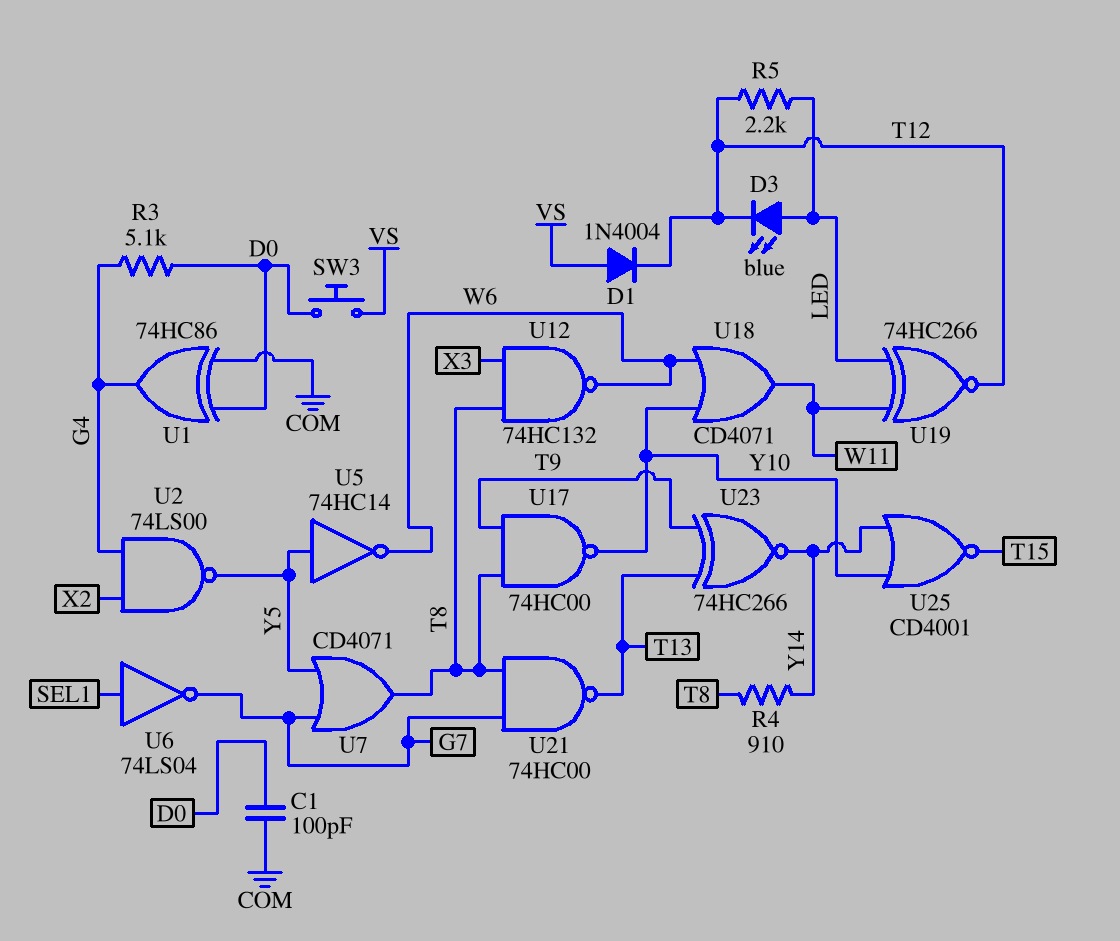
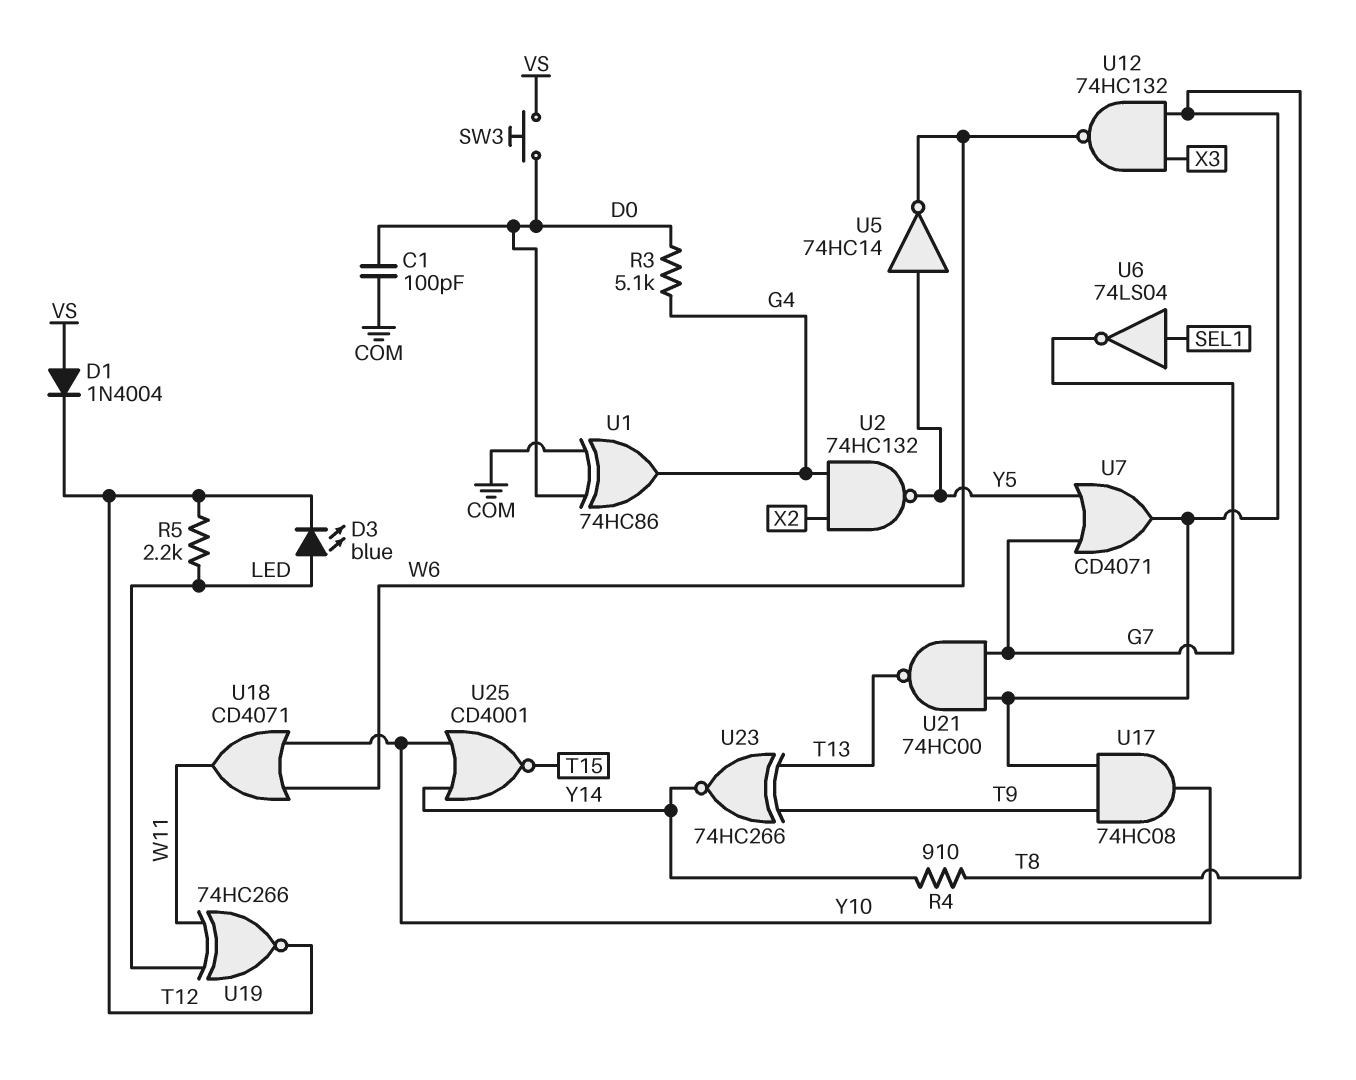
U2: NAND 74LS00 (in G4, in X2, out Y5) -> NAND 74HC132 (in G4, in X2, out Y5)
U17: NAND 74HC00 (in T8, in T9, out Y10) -> AND 74HC08 (in T8, in T9, out Y10)

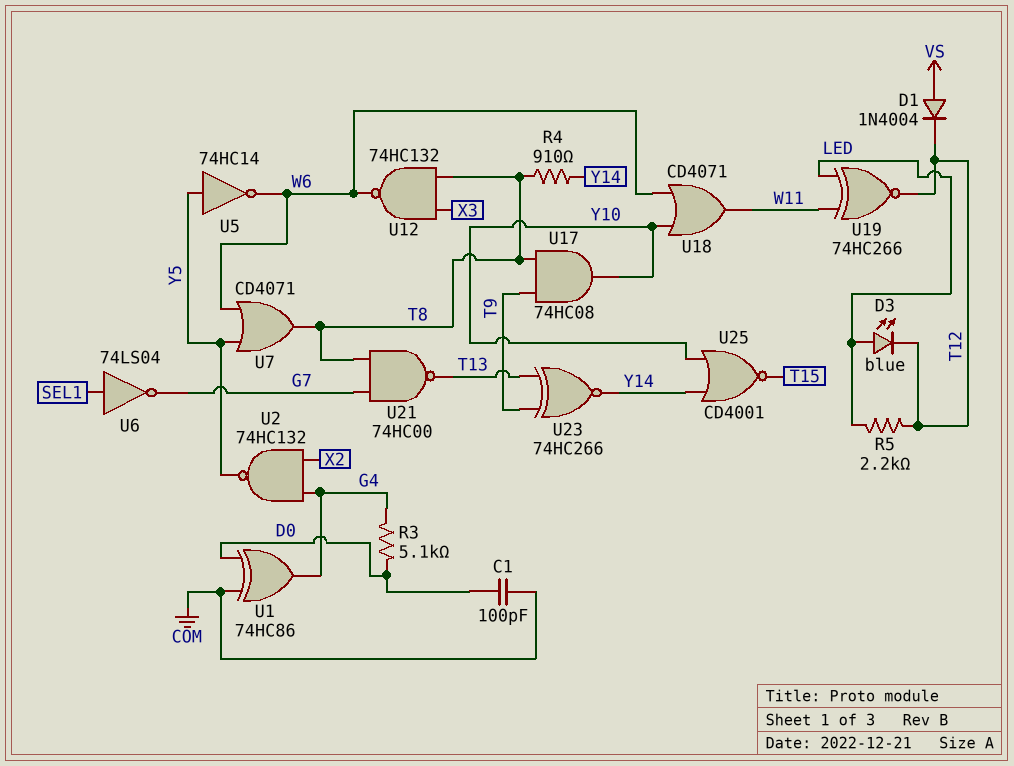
SW3: button (D0, VS) -> none
U7: OR CD4071 (in G7, in Y5, out T8) -> OR CD4071 (in W6, in Y5, out T8)

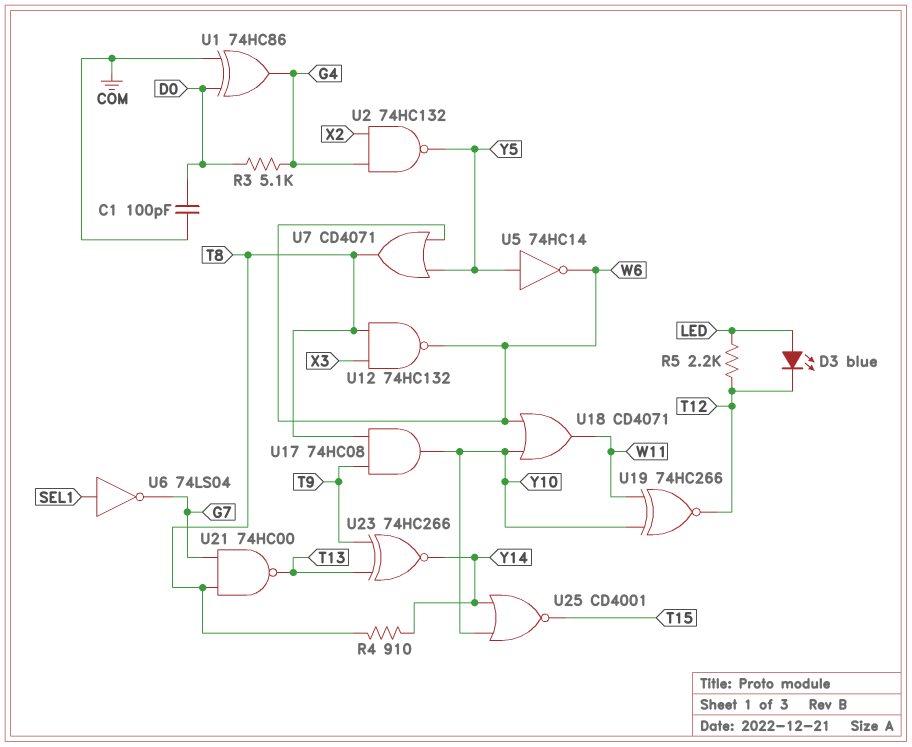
D1: diode 1N4004 (A VS, K T12) -> none
U19: XNOR 74HC266 (in LED, in W11, out T12) -> XNOR 74HC266 (in W11, in Y10, out T12)

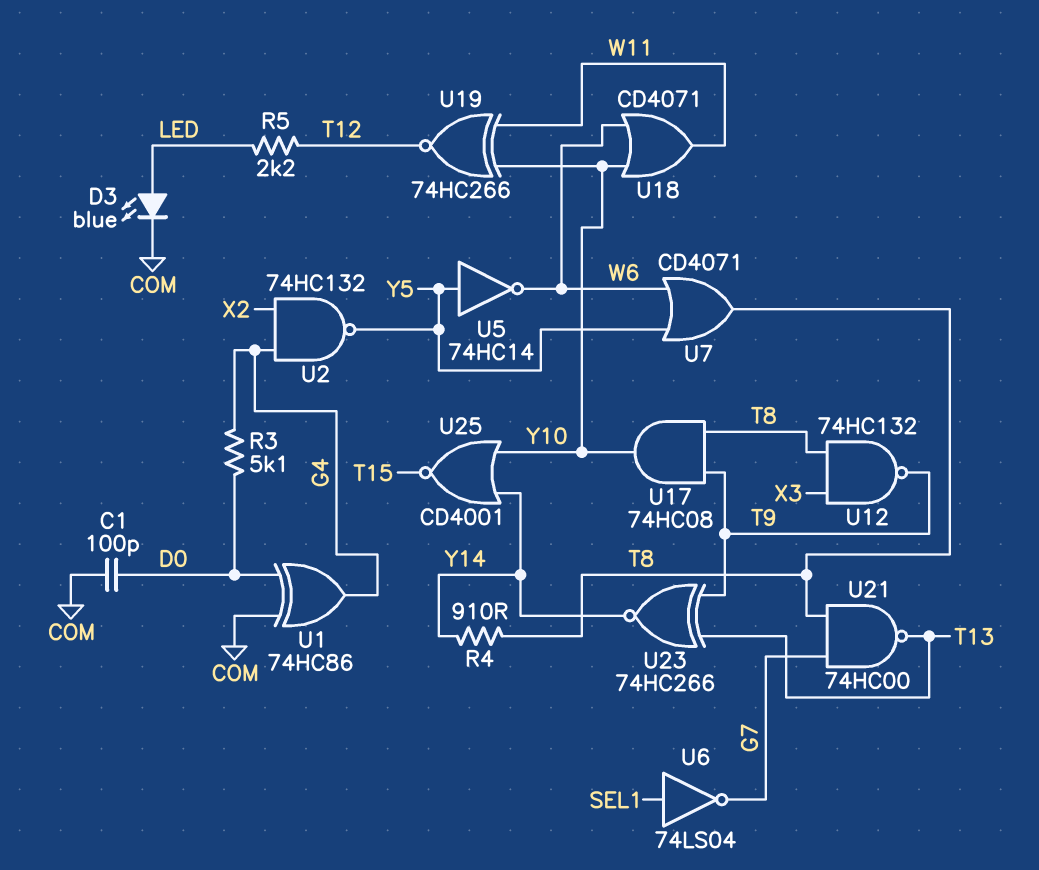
D3: LED blue (A LED, K T12) -> LED blue (A LED, K COM)
U12: NAND 74HC132 (in T8, in X3, out W6) -> NAND 74HC132 (in T8, in X3, out T9)

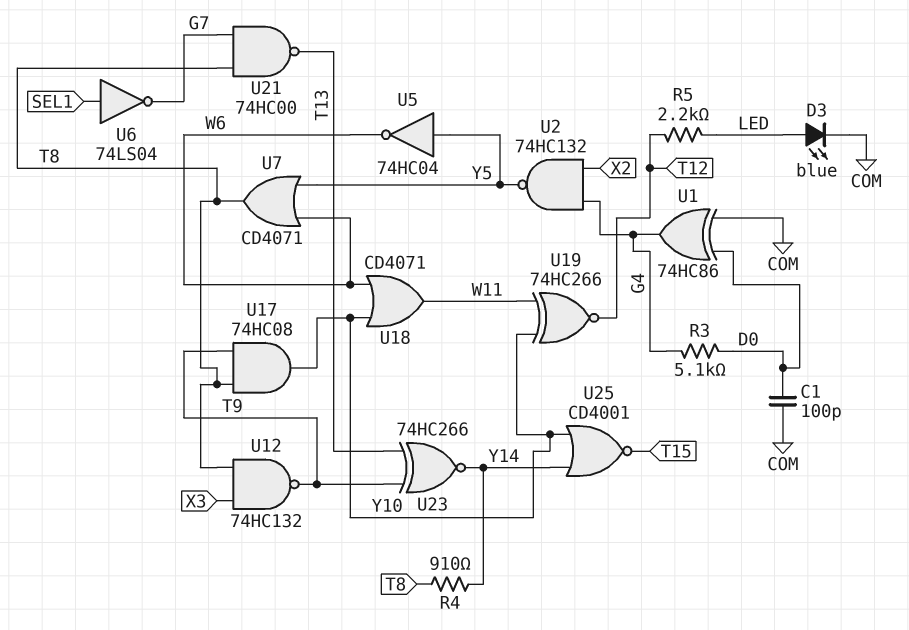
U5: NOT 74HC14 (in Y5, out W6) -> NOT 74HC04 (in Y5, out W6)

